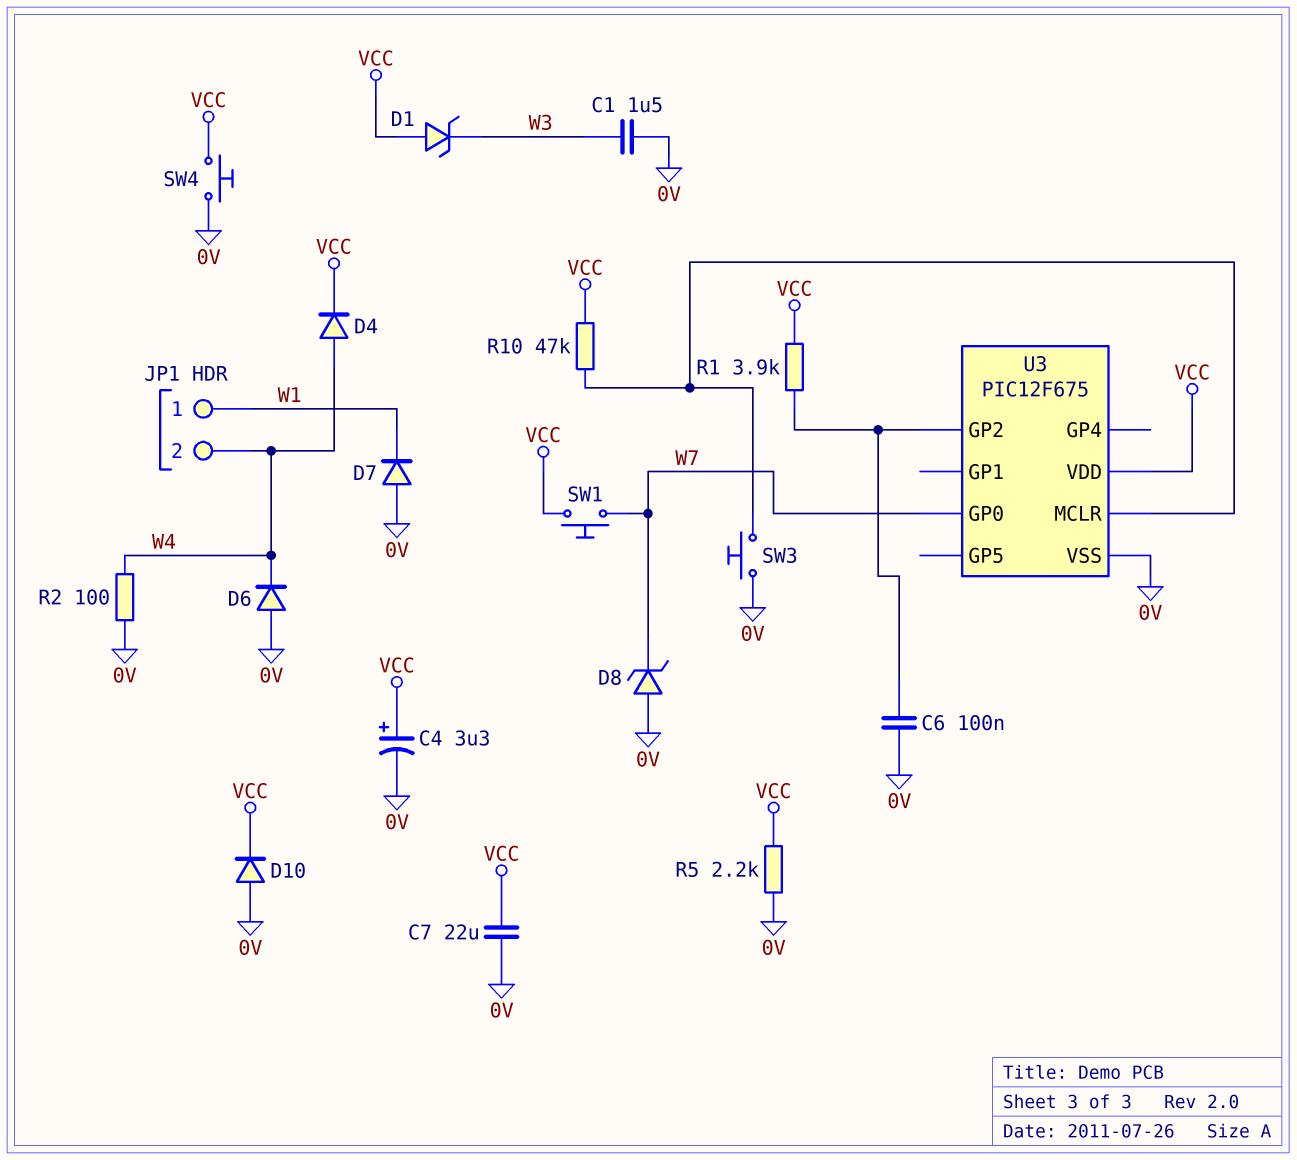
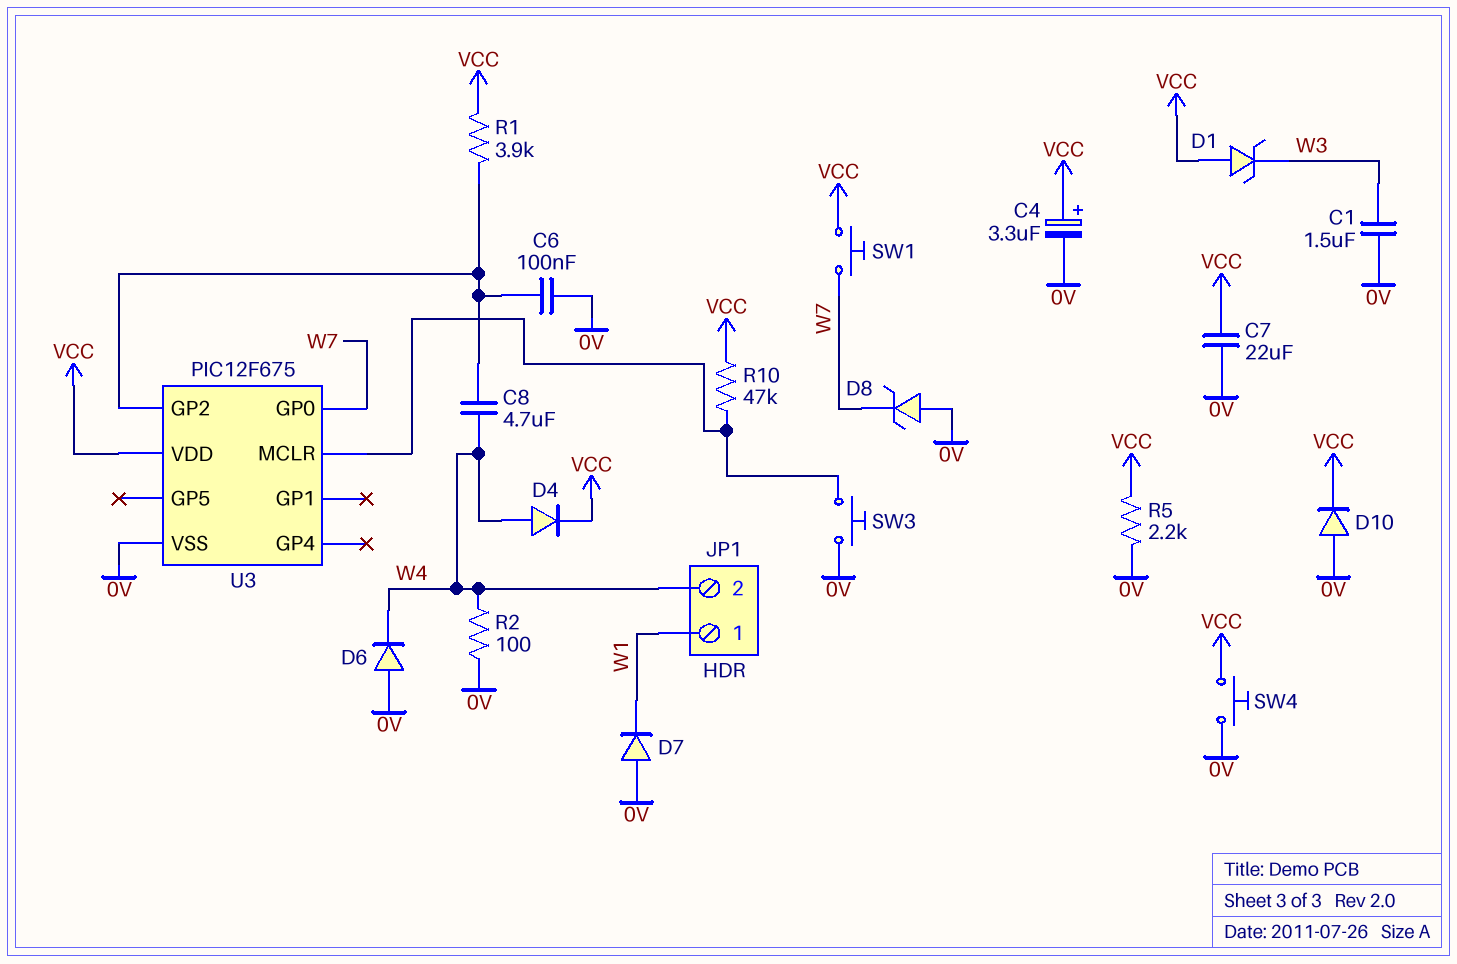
C8: none -> 4.7uF (U3/GP2, W4)

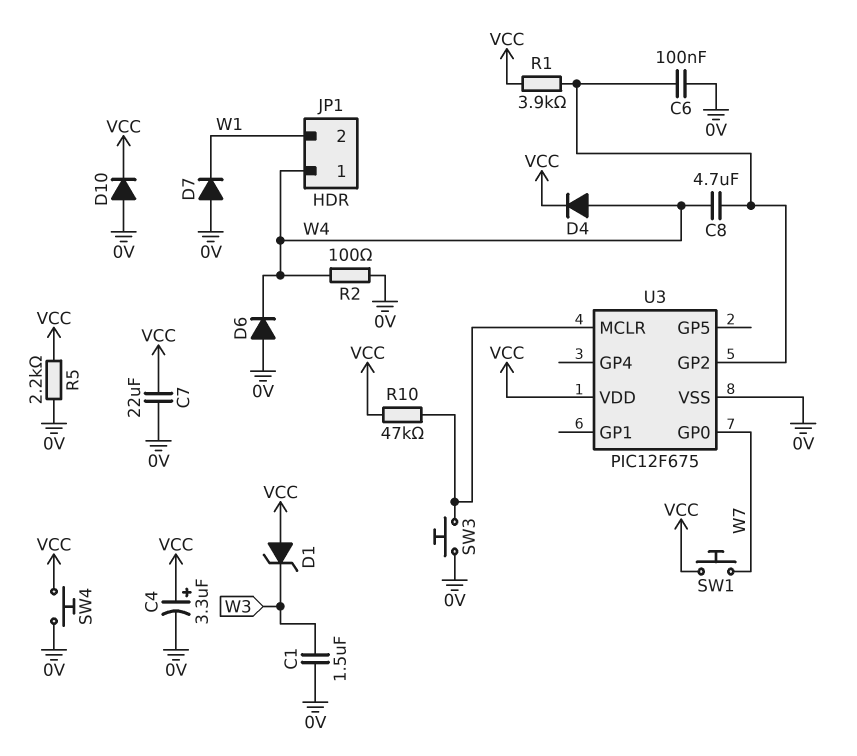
D8: zener (A 0V, K W7) -> none
JP1 pin 1: W1 -> W4
JP1 pin 2: W4 -> W1

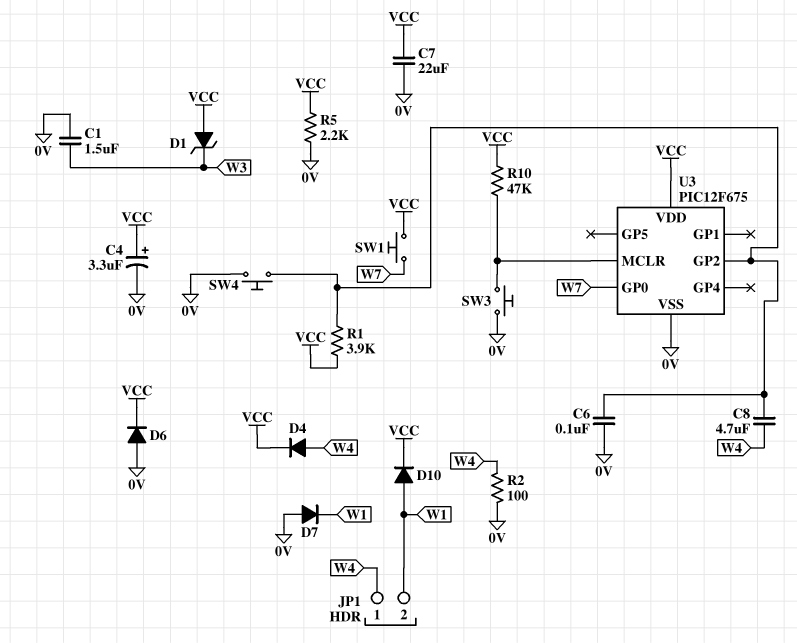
D6: diode (A 0V, K W4) -> diode (A 0V, K VCC)
D10: diode (A 0V, K VCC) -> diode (A W1, K VCC)
SW4: button (0V, VCC) -> button (0V, U3/GP2)

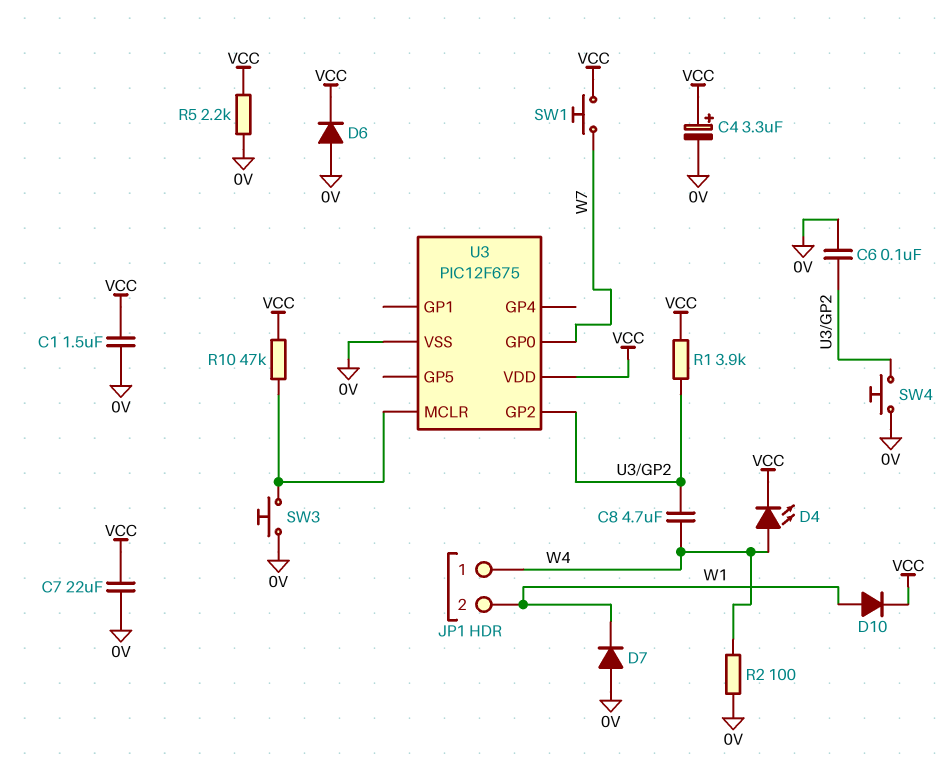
C1: 1.5uF (0V, W3) -> 1.5uF (0V, VCC)
D1: zener (A VCC, K W3) -> none
D4: diode (A W4, K VCC) -> LED (A W4, K VCC)

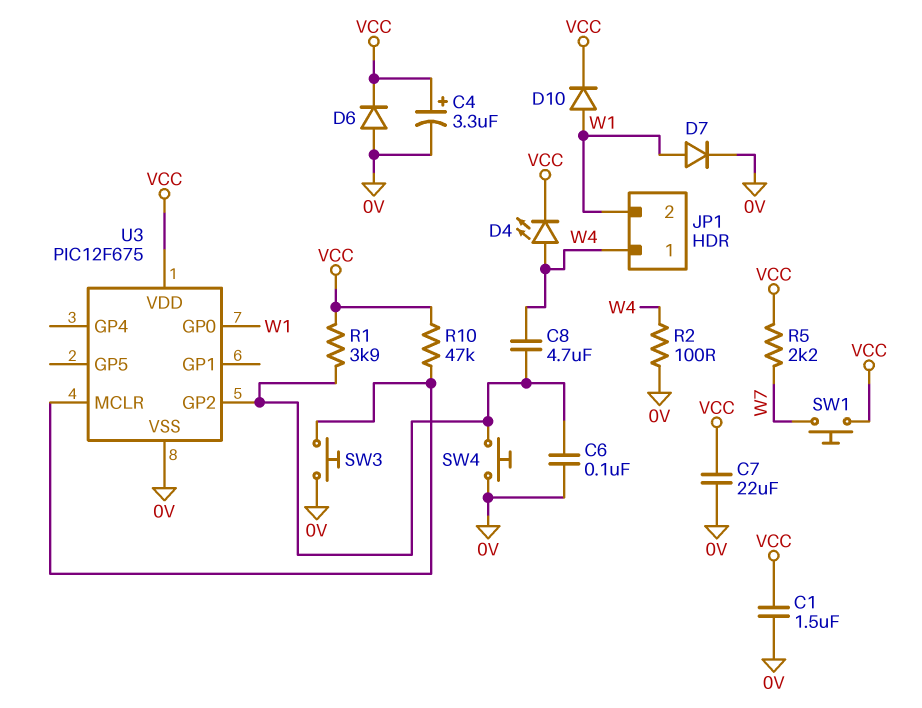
D7: diode (A 0V, K W1) -> diode (A W1, K 0V)
R5: 2.2k (0V, VCC) -> 2.2k (VCC, W7)
U3 pin GP0: W7 -> W1

